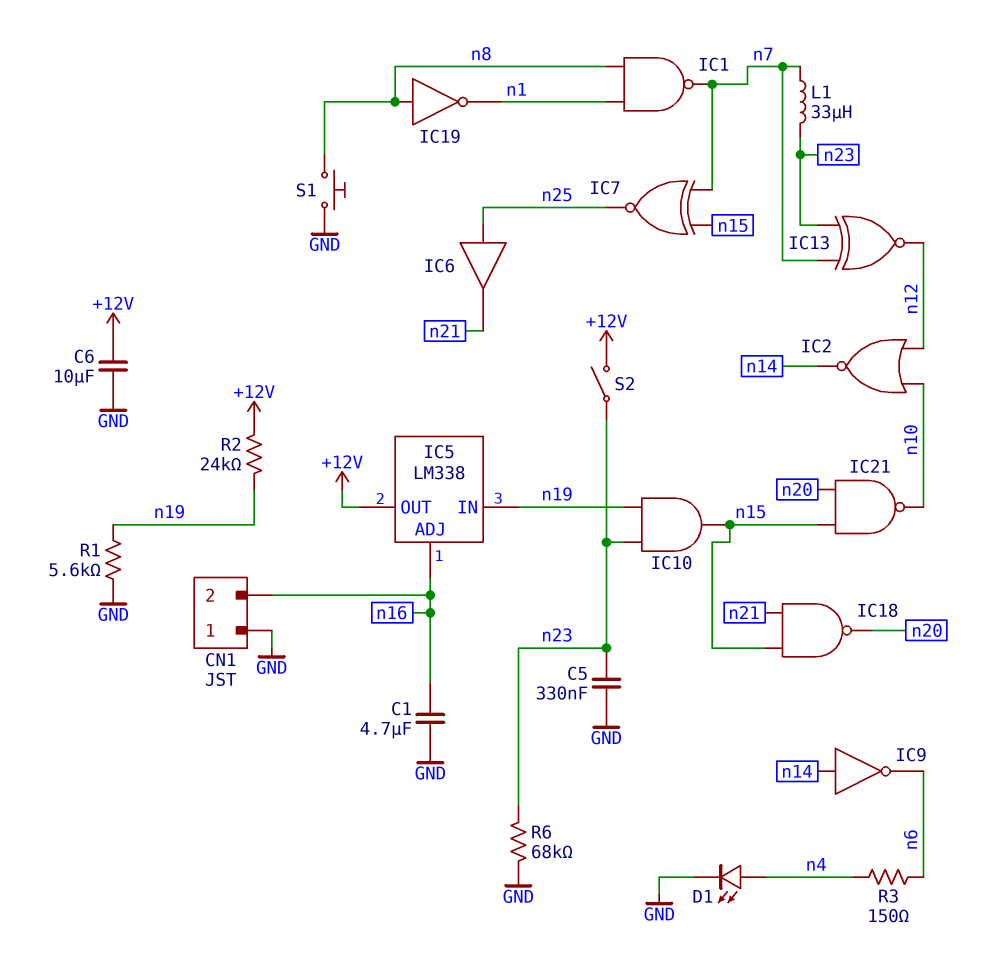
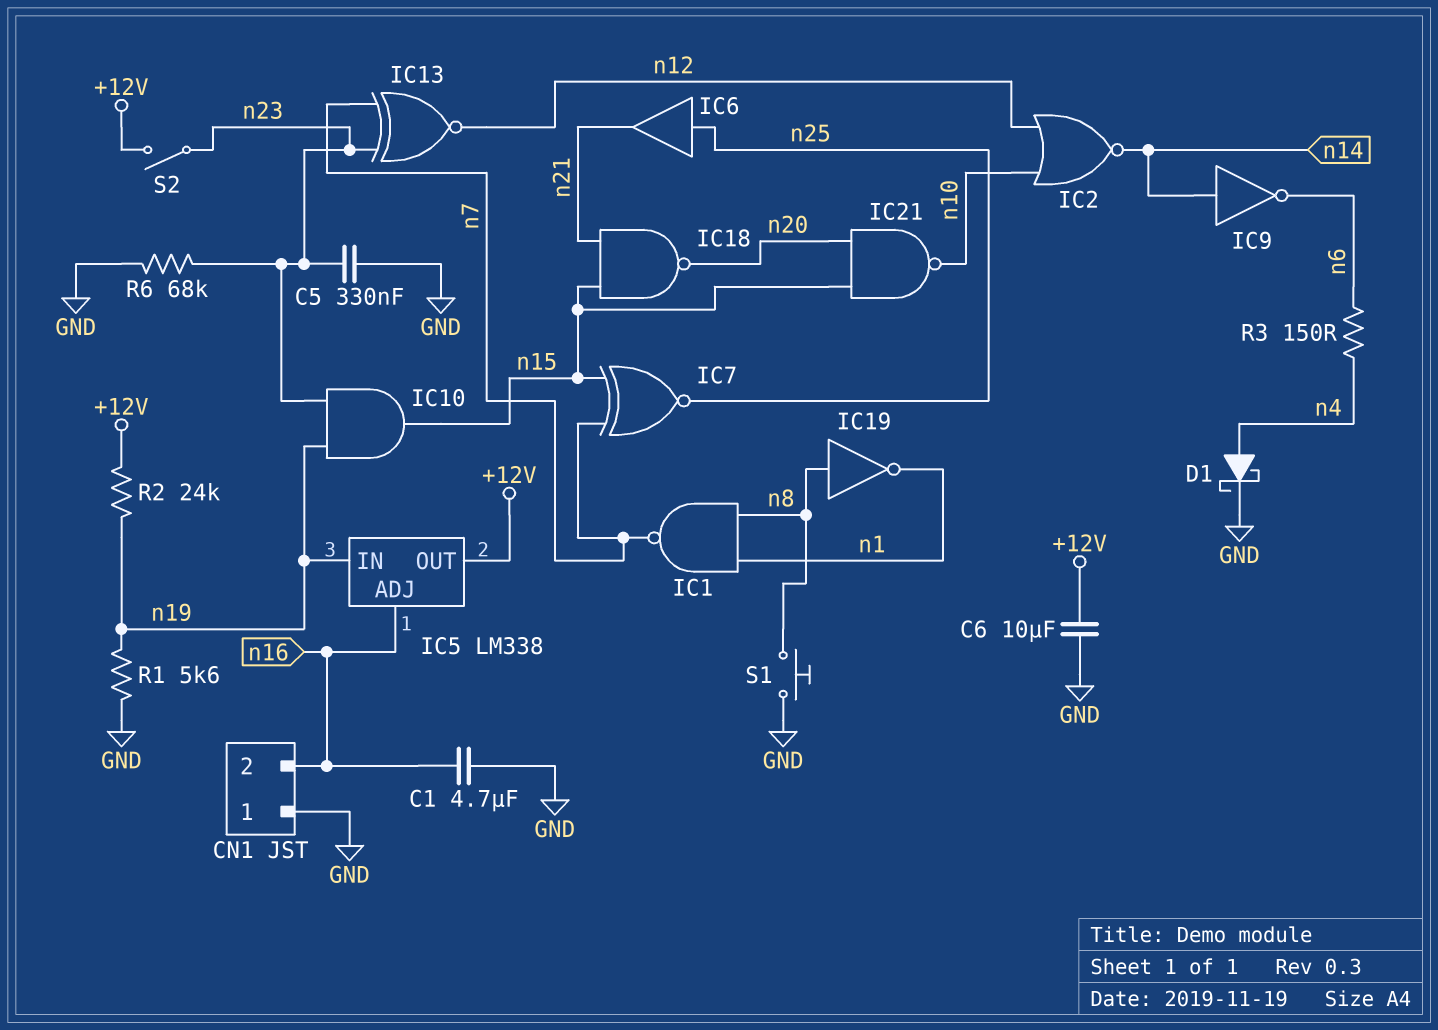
D1: LED (A n4, K GND) -> schottky (A n4, K GND)
L1: 33uH (n7, n23) -> none

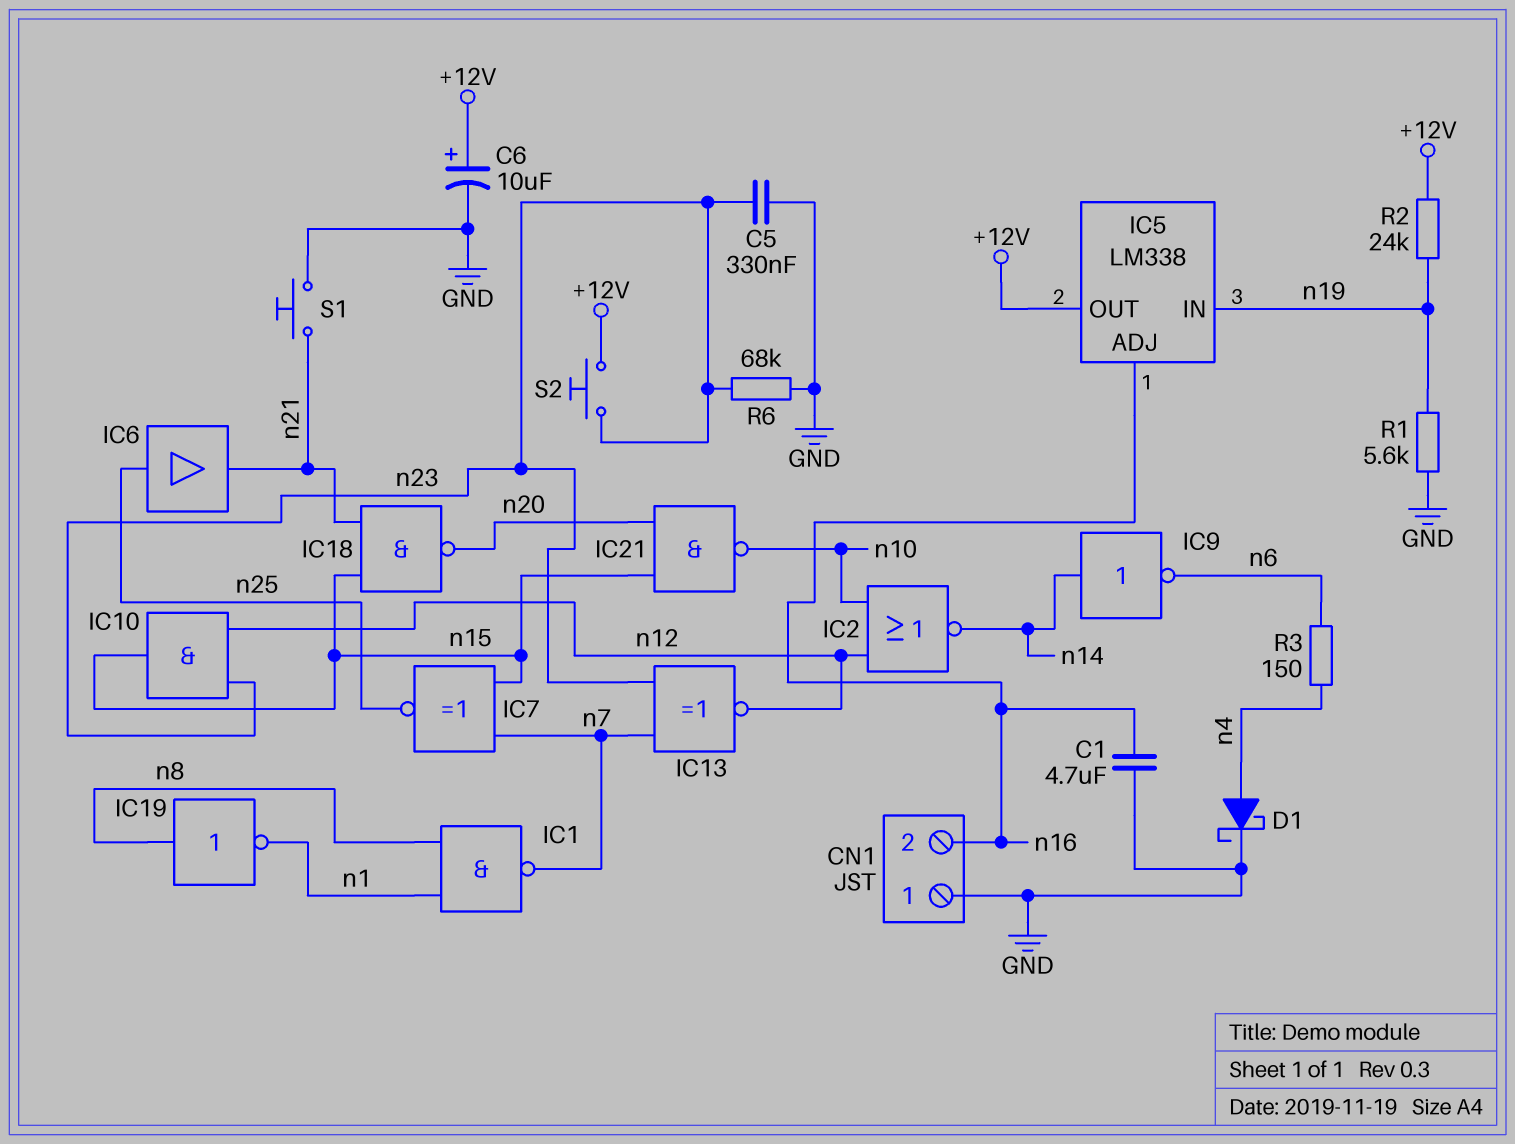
C6: 10uF (+12V, GND) -> 10uF (plus +12V, minus GND)
IC10: AND (in n19, in n23, out n15) -> AND (in n12, in n23, out n15)
S1: button (GND, n8) -> button (GND, n21)
S2: switch (+12V, n23) -> button (+12V, n23)

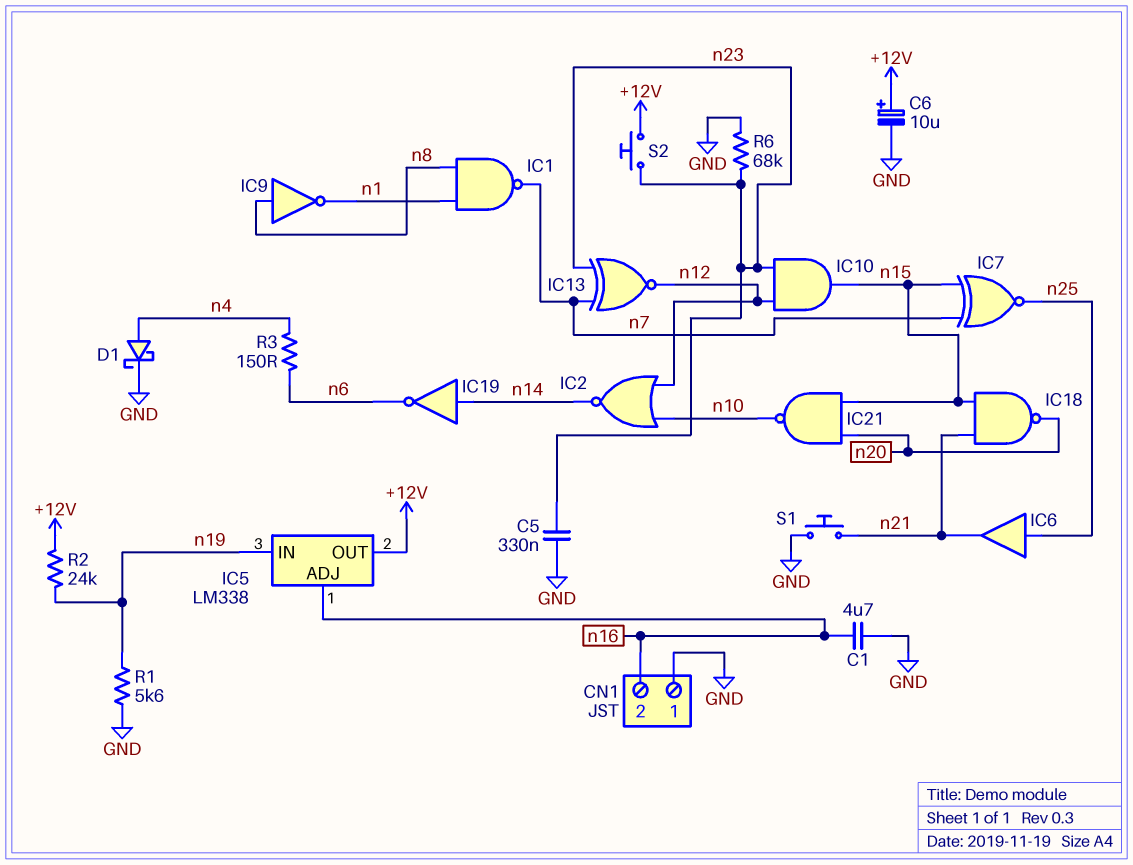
IC9: NOT (in n14, out n6) -> NOT (in n8, out n1)
IC19: NOT (in n8, out n1) -> NOT (in n14, out n6)

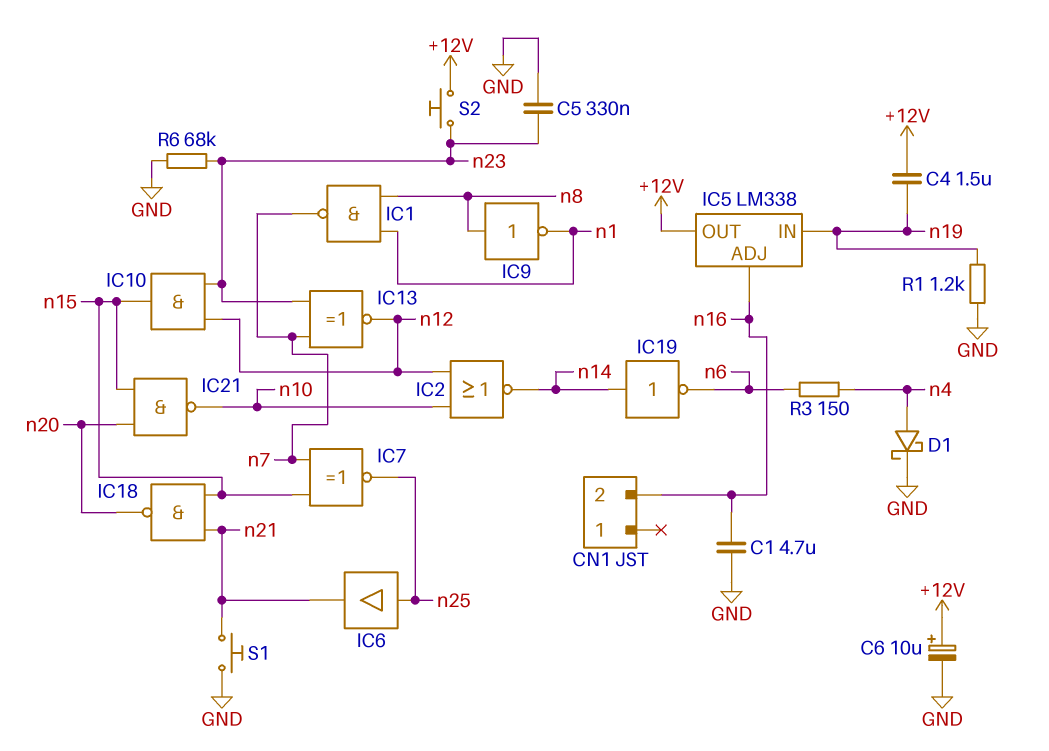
C4: none -> 1.5uF (+12V, n19)
CN1 pin 1: GND -> none
R1: 5.6k (GND, n19) -> 1.2k (GND, n19)
R2: 24k (+12V, n19) -> none

